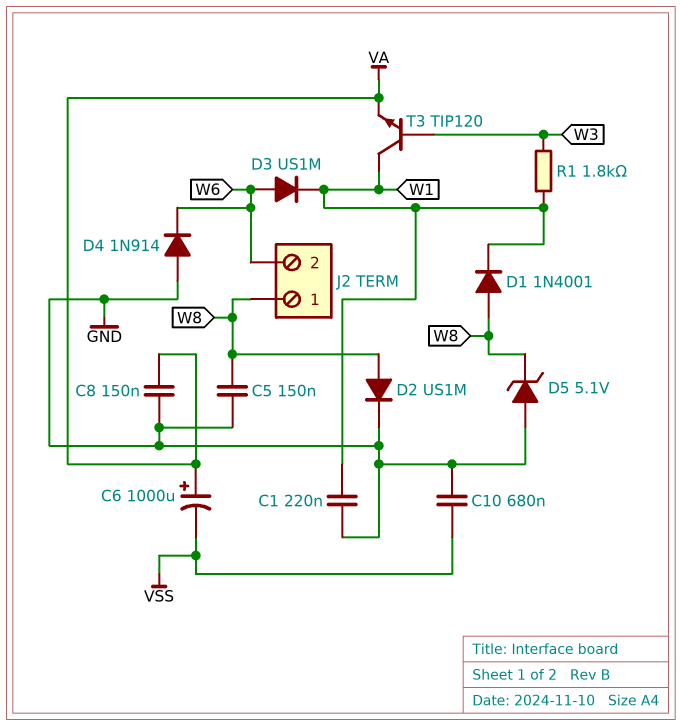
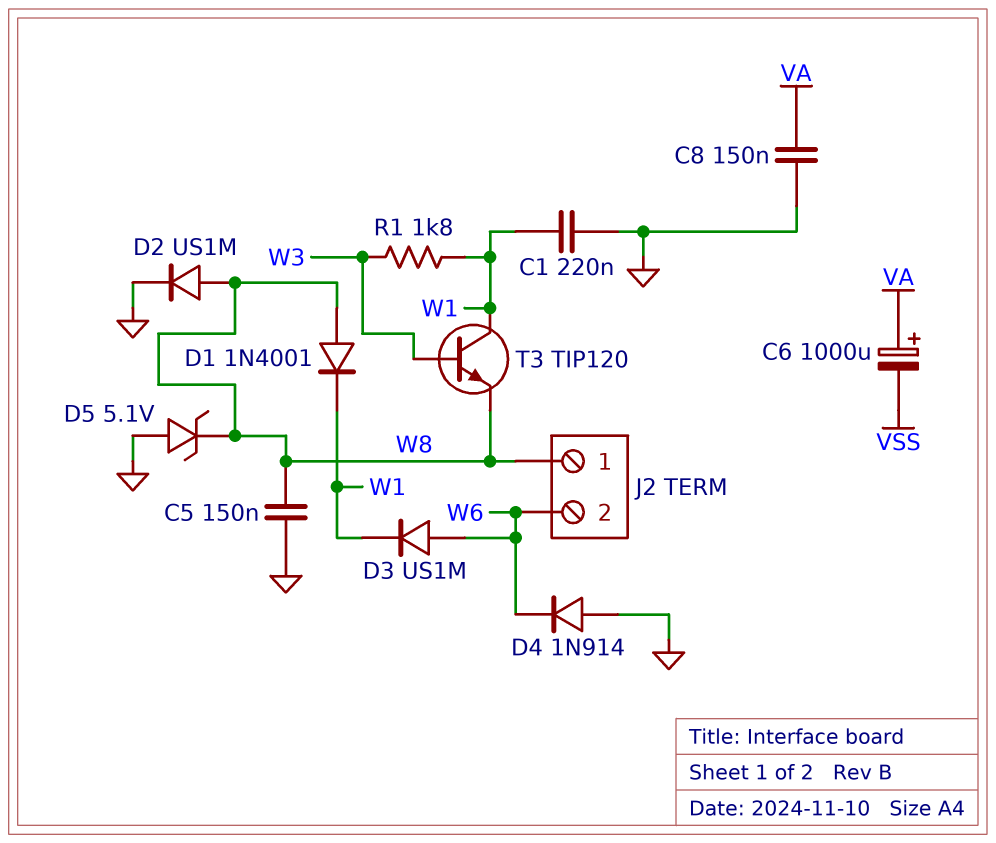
C10: 680nF (GND, VSS) -> none
T3: NPN TIP120 (B W3, C W1, E VA) -> NPN TIP120 (B W3, C W1, E W8)

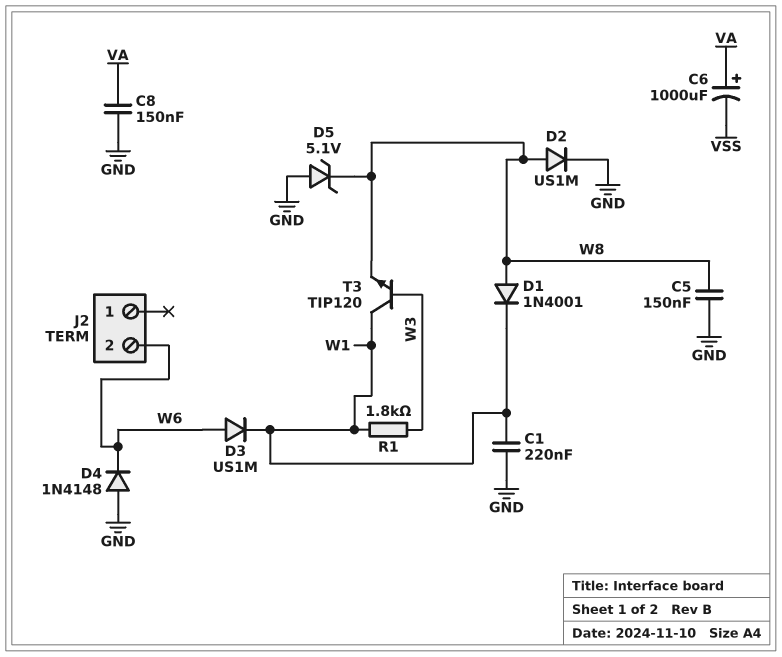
D4: diode 1N914 (A GND, K W6) -> diode 1N4148 (A GND, K W6)
J2 pin 1: W8 -> none

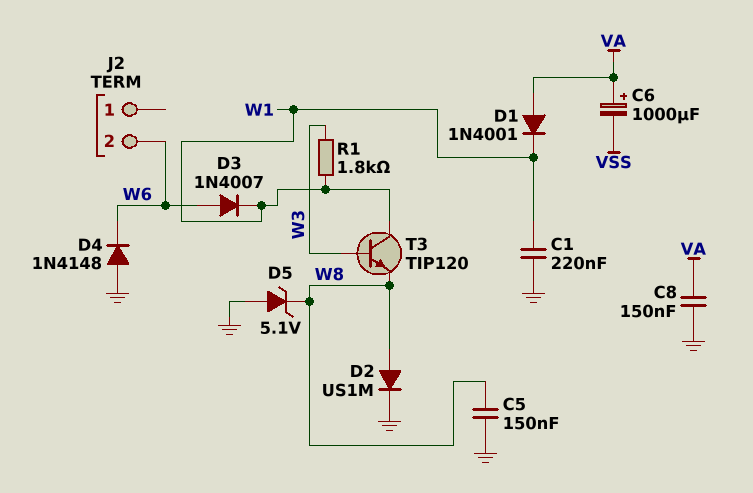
D1: diode 1N4001 (A W8, K W1) -> diode 1N4001 (A VA, K W1)
D3: diode US1M (A W6, K W1) -> diode 1N4007 (A W6, K W1)

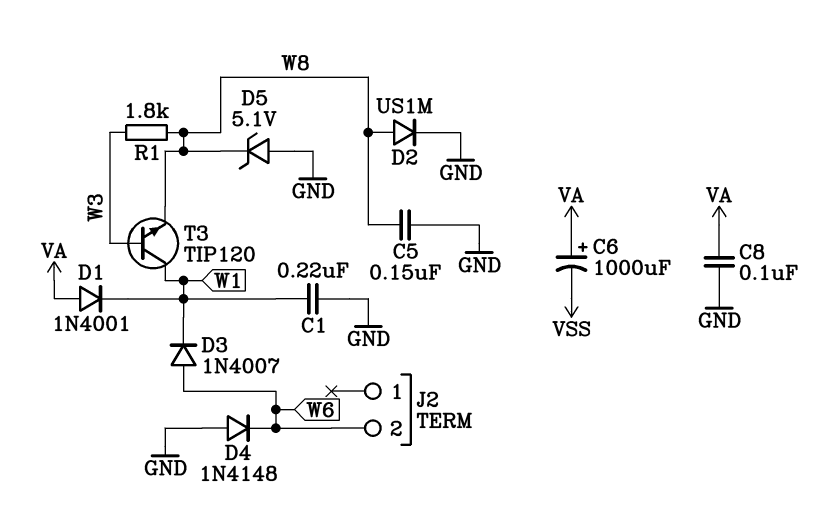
C8: 150nF (GND, VA) -> 100nF (GND, VA)
R1: 1.8k (W1, W3) -> 1.8k (W3, W8)

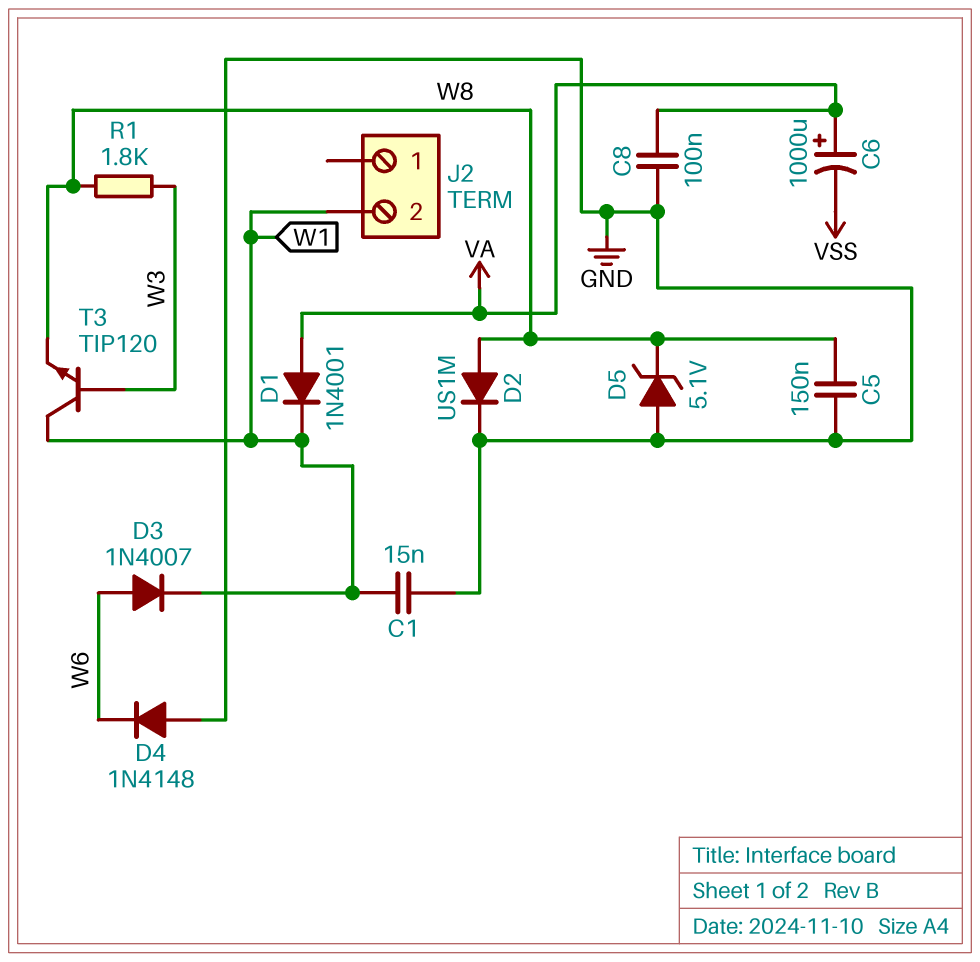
C1: 220nF (GND, W1) -> 15nF (GND, W1)
J2 pin 2: W6 -> W1

